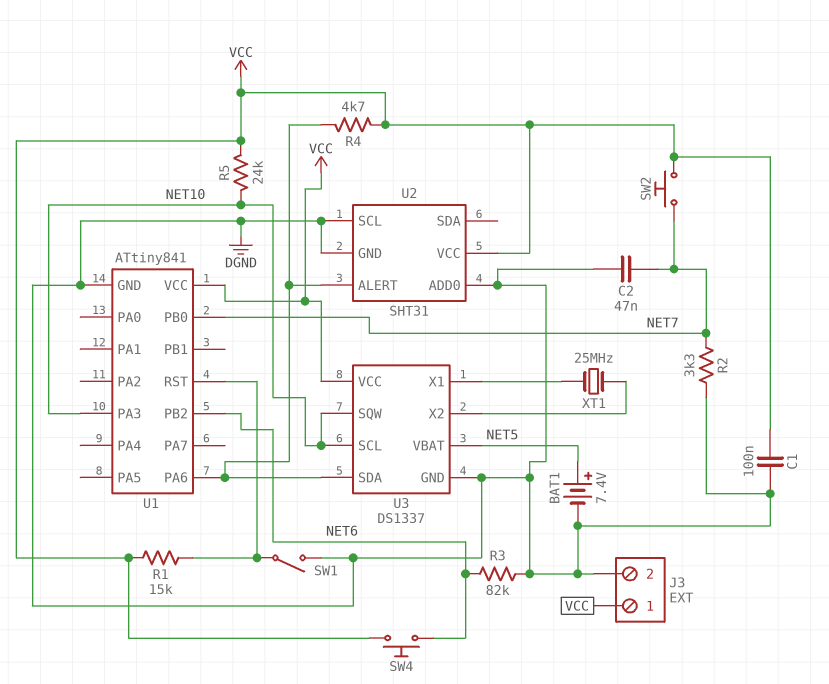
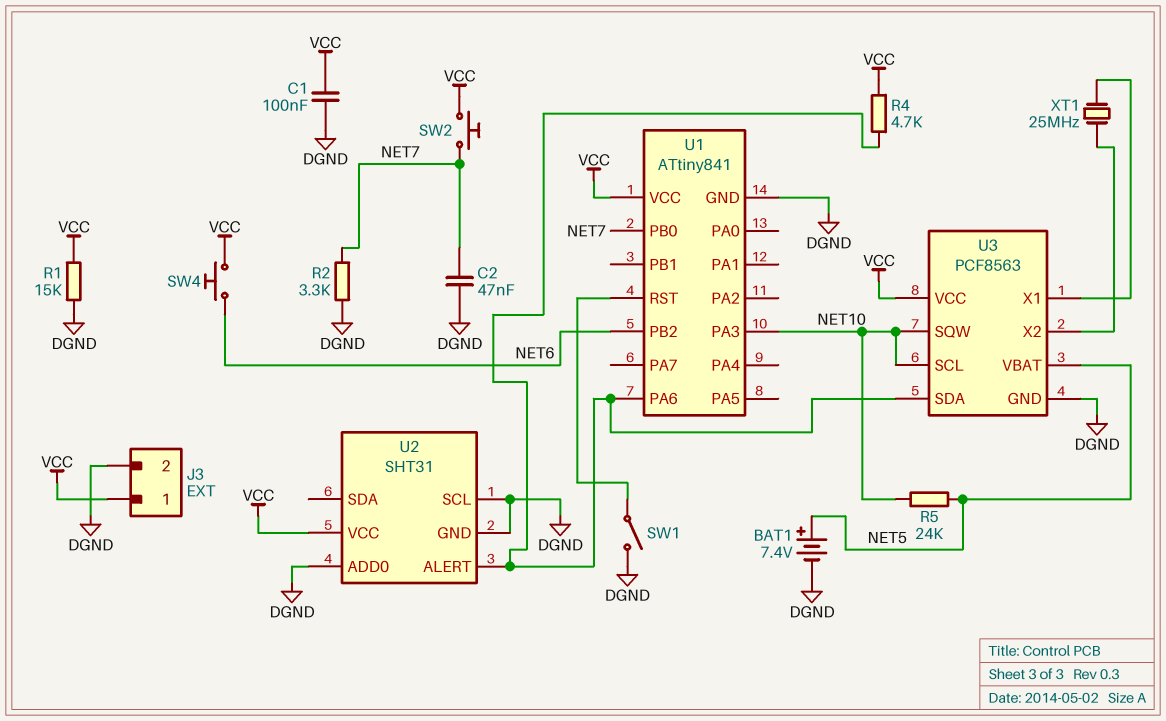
R1: 15k (U1/RST, VCC) -> 15k (DGND, VCC)
R3: 82k (DGND, NET6) -> none
R5: 24k (NET10, VCC) -> 24k (NET5, NET10)
U3: DS1337 -> PCF8563

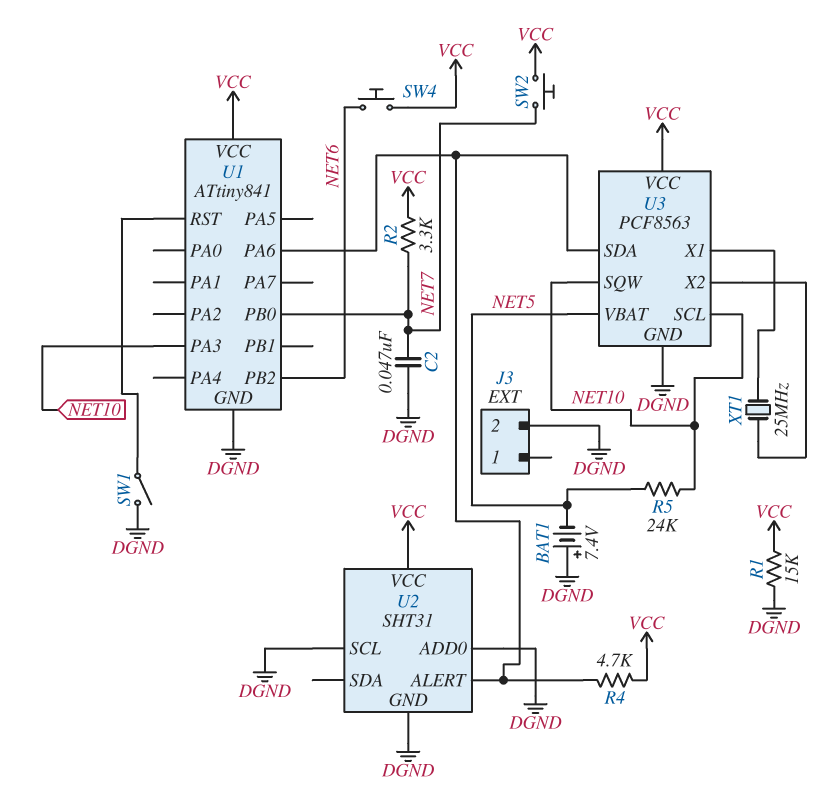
BAT1: 7.4V (plus NET5, minus DGND) -> 7.4V (plus DGND, minus NET5)
C1: 100nF (DGND, VCC) -> none
J3 pin 1: VCC -> none
R2: 3.3k (DGND, NET7) -> 3.3k (NET7, VCC)

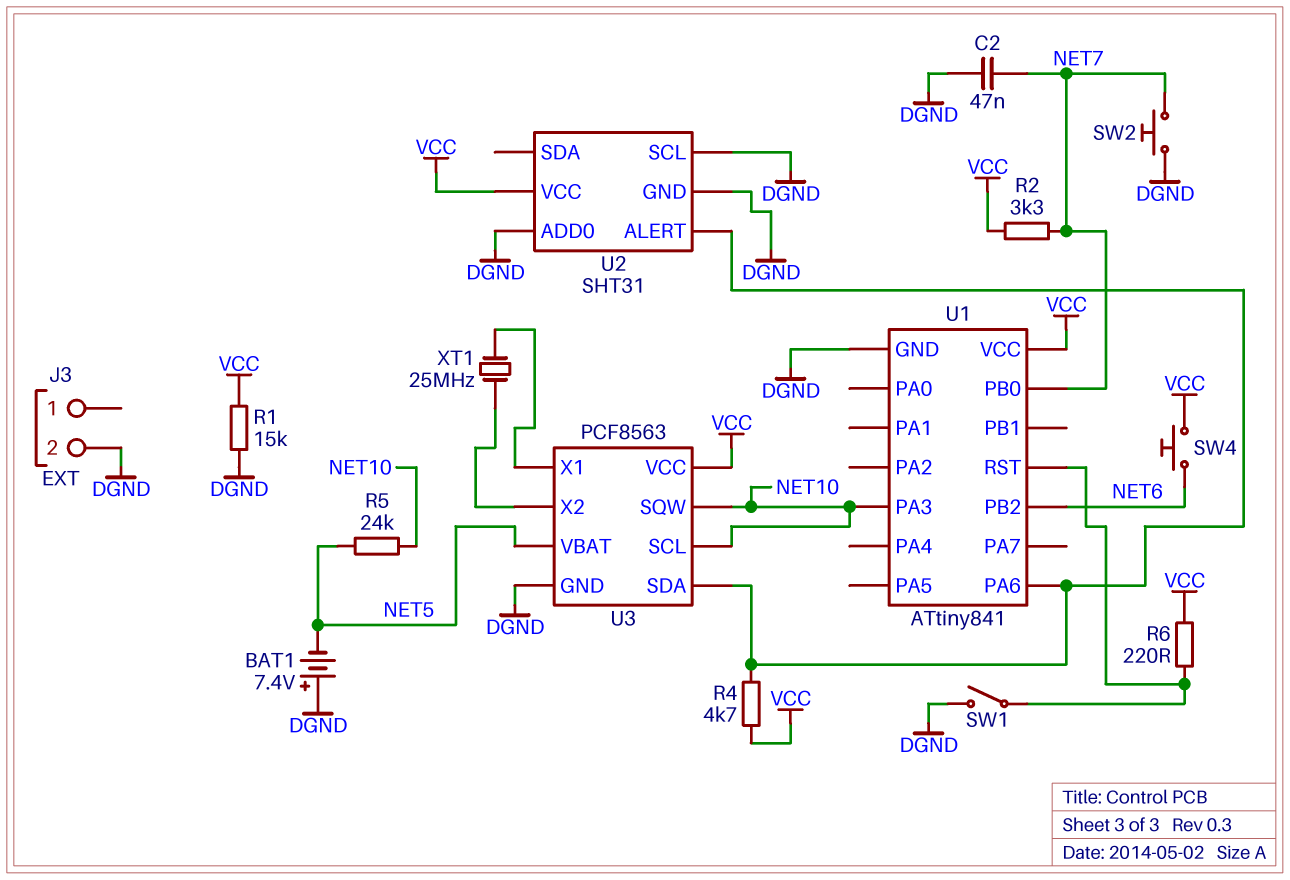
R6: none -> 220 (U1/RST, VCC)
SW2: button (NET7, VCC) -> button (DGND, NET7)

